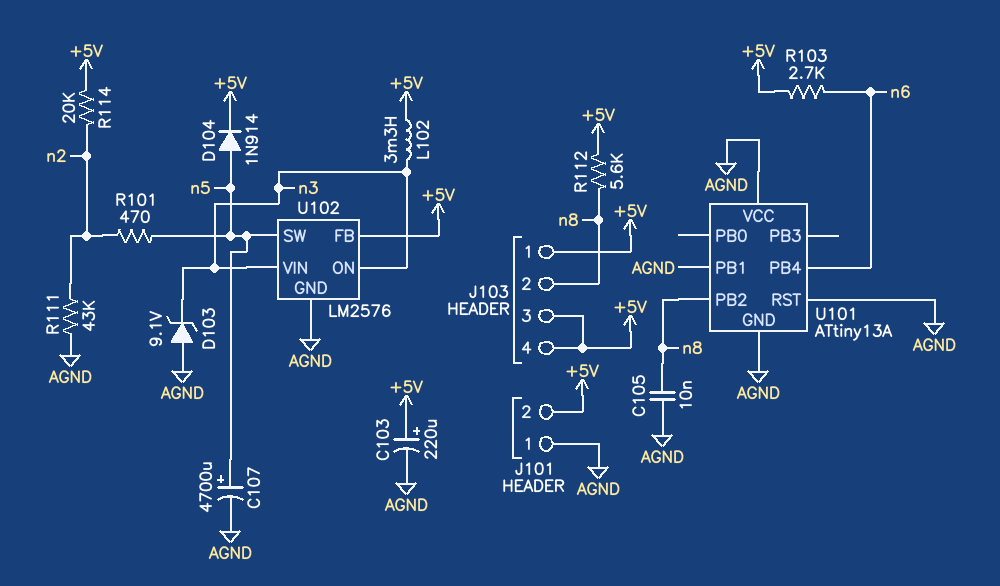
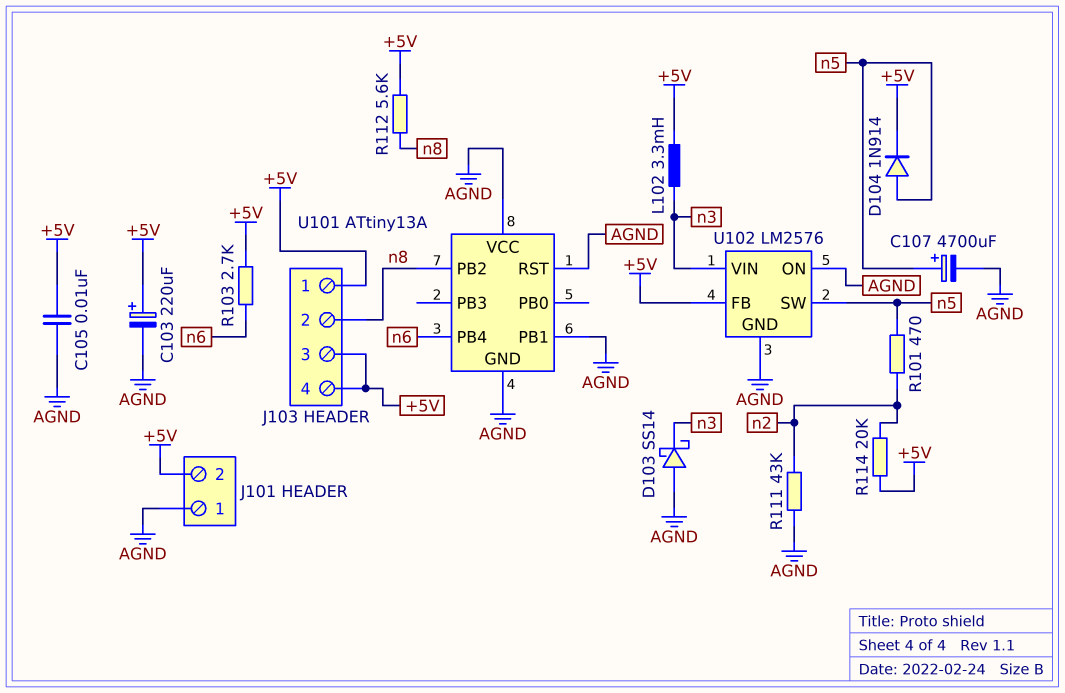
C105: 10nF (AGND, n8) -> 10nF (+5V, AGND)
D103: zener 9.1V (A AGND, K n3) -> schottky SS14 (A AGND, K n3)
U102 pin ON: n3 -> AGND

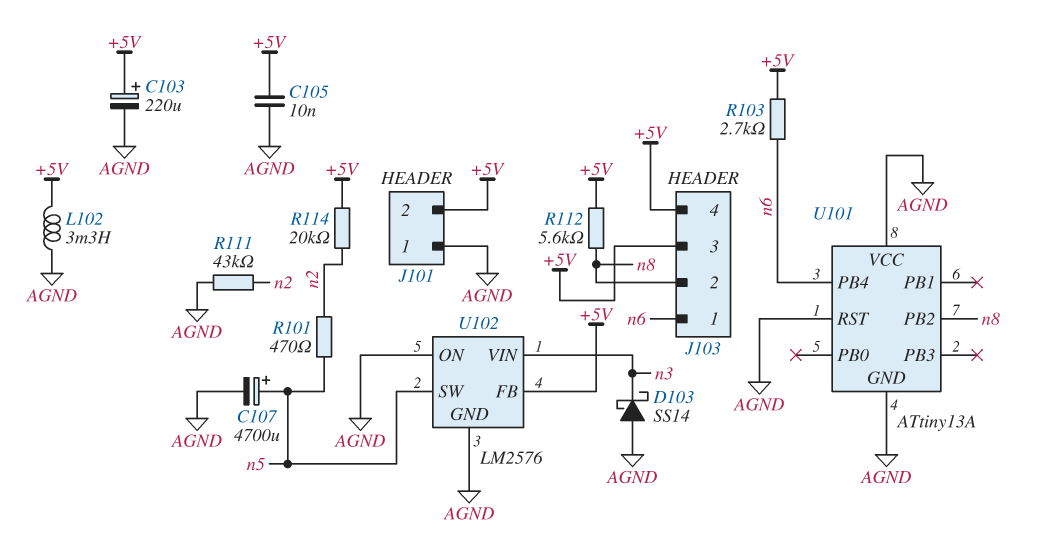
D104: diode 1N914 (A n5, K +5V) -> none
J103 pin 1: +5V -> n6
L102: 3.3mH (+5V, n3) -> 3.3mH (+5V, AGND)
U101 pin PB1: AGND -> none

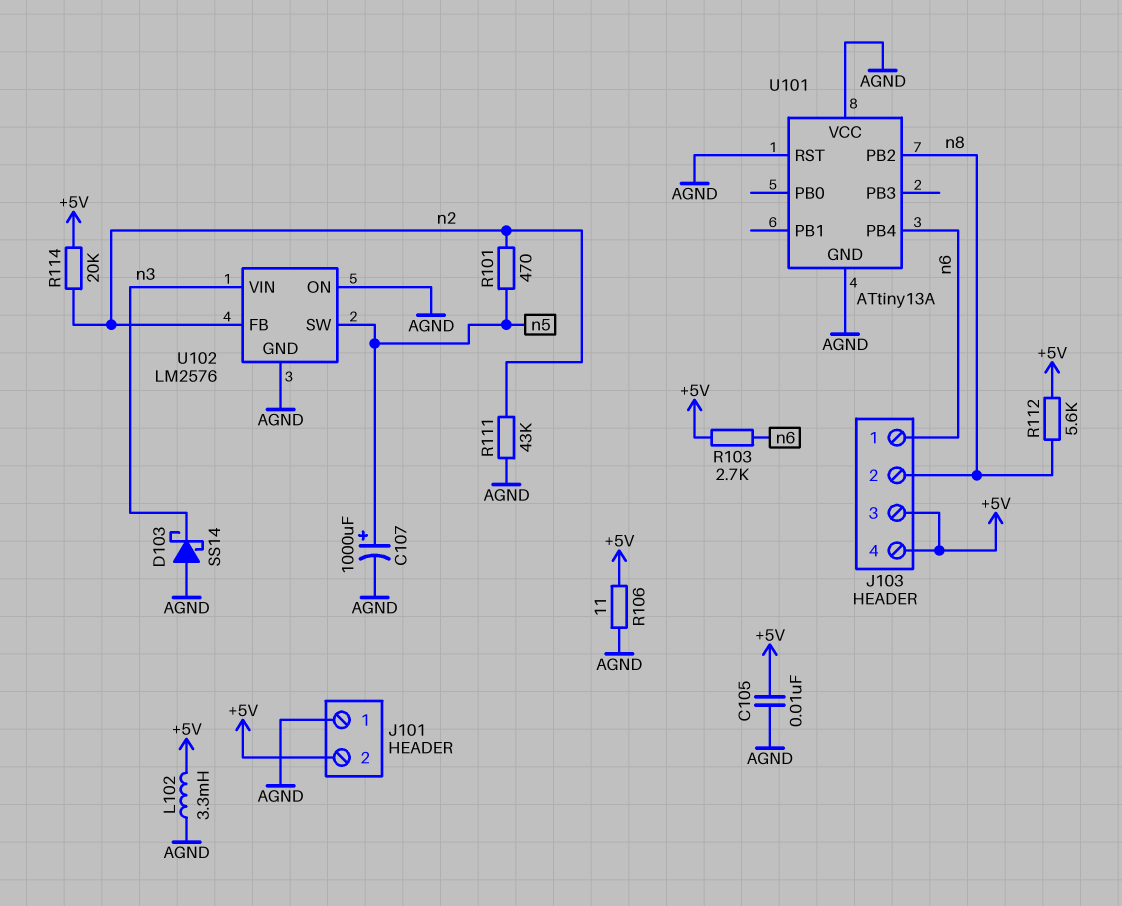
C103: 220uF (plus +5V, minus AGND) -> none
C107: 4700uF (plus n5, minus AGND) -> 1000uF (plus n5, minus AGND)
R106: none -> 11 (+5V, AGND)
U102 pin FB: +5V -> n2

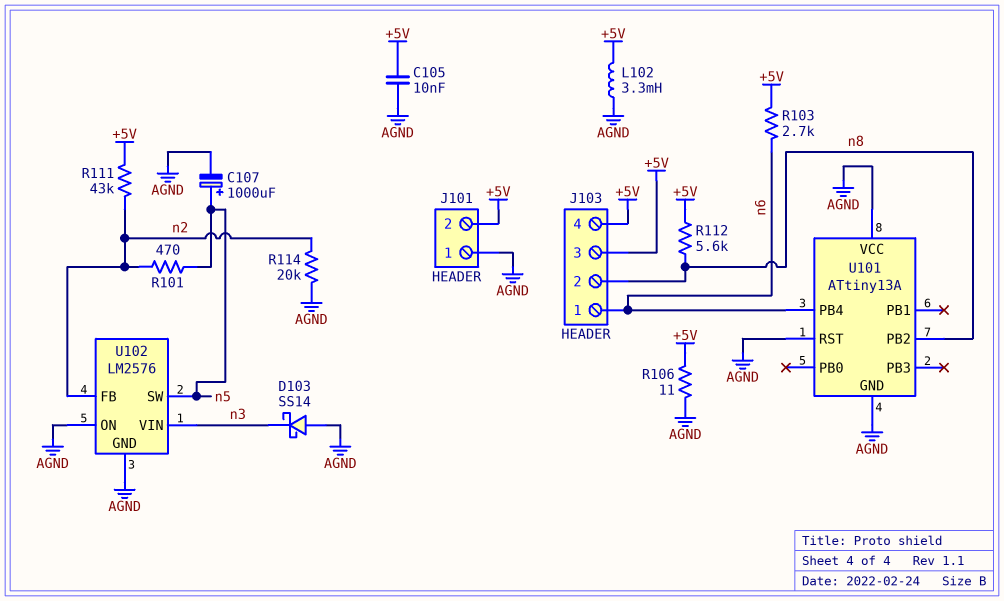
R111: 43k (AGND, n2) -> 43k (+5V, n2)
R114: 20k (+5V, n2) -> 20k (AGND, n2)

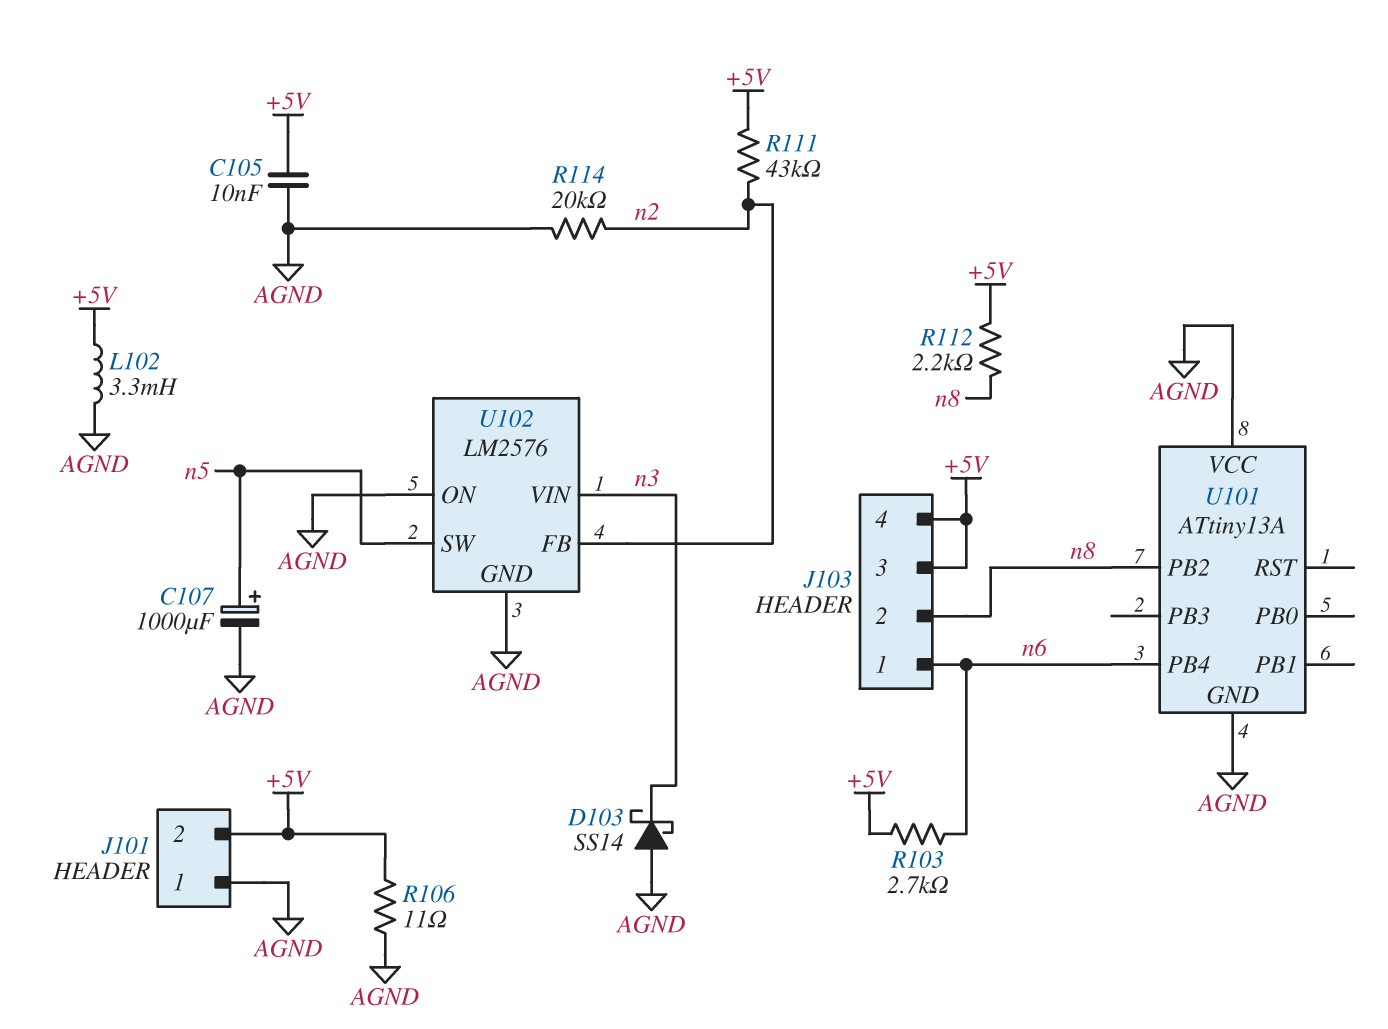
R101: 470 (n2, n5) -> none
R112: 5.6k (+5V, n8) -> 2.2k (+5V, n8)
U101 pin RST: AGND -> none

